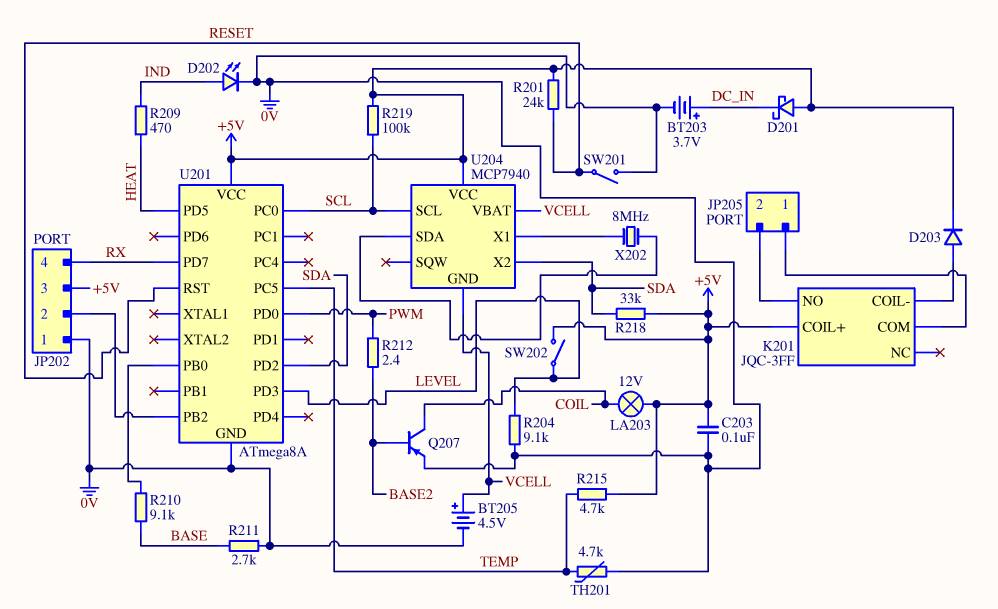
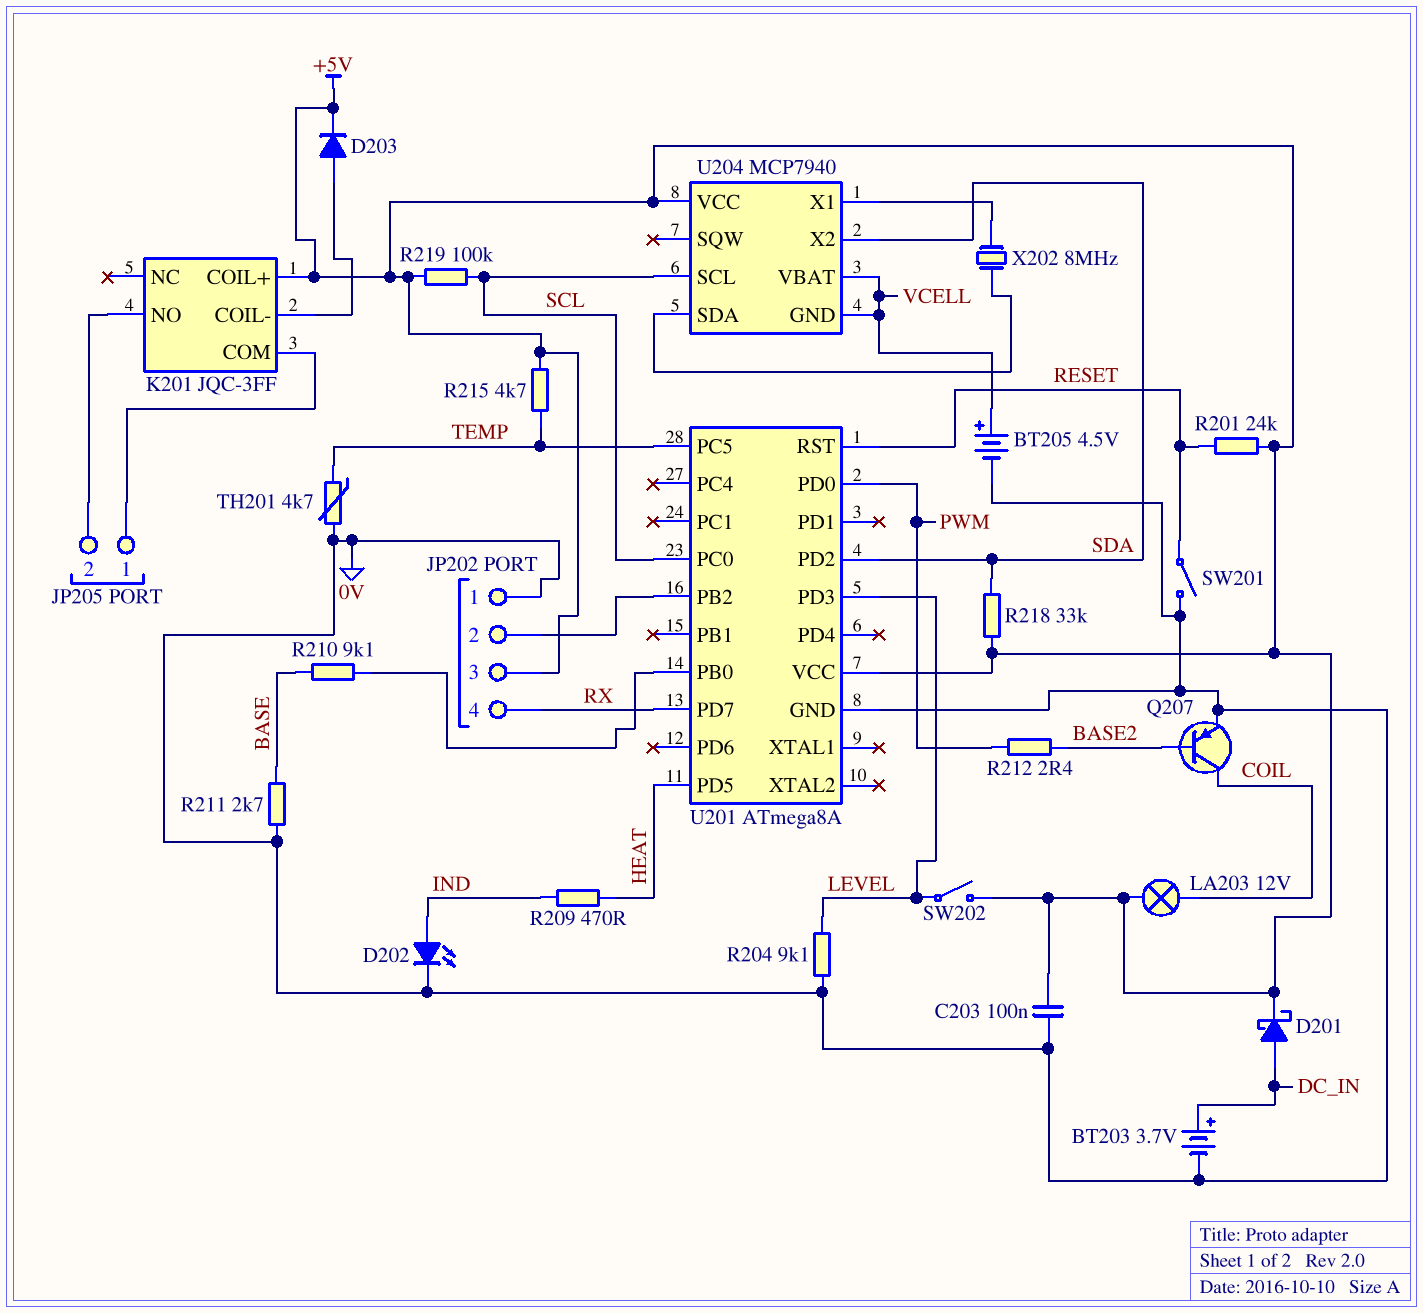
D201: schottky (A +5V, K DC_IN) -> schottky (A DC_IN, K +5V)

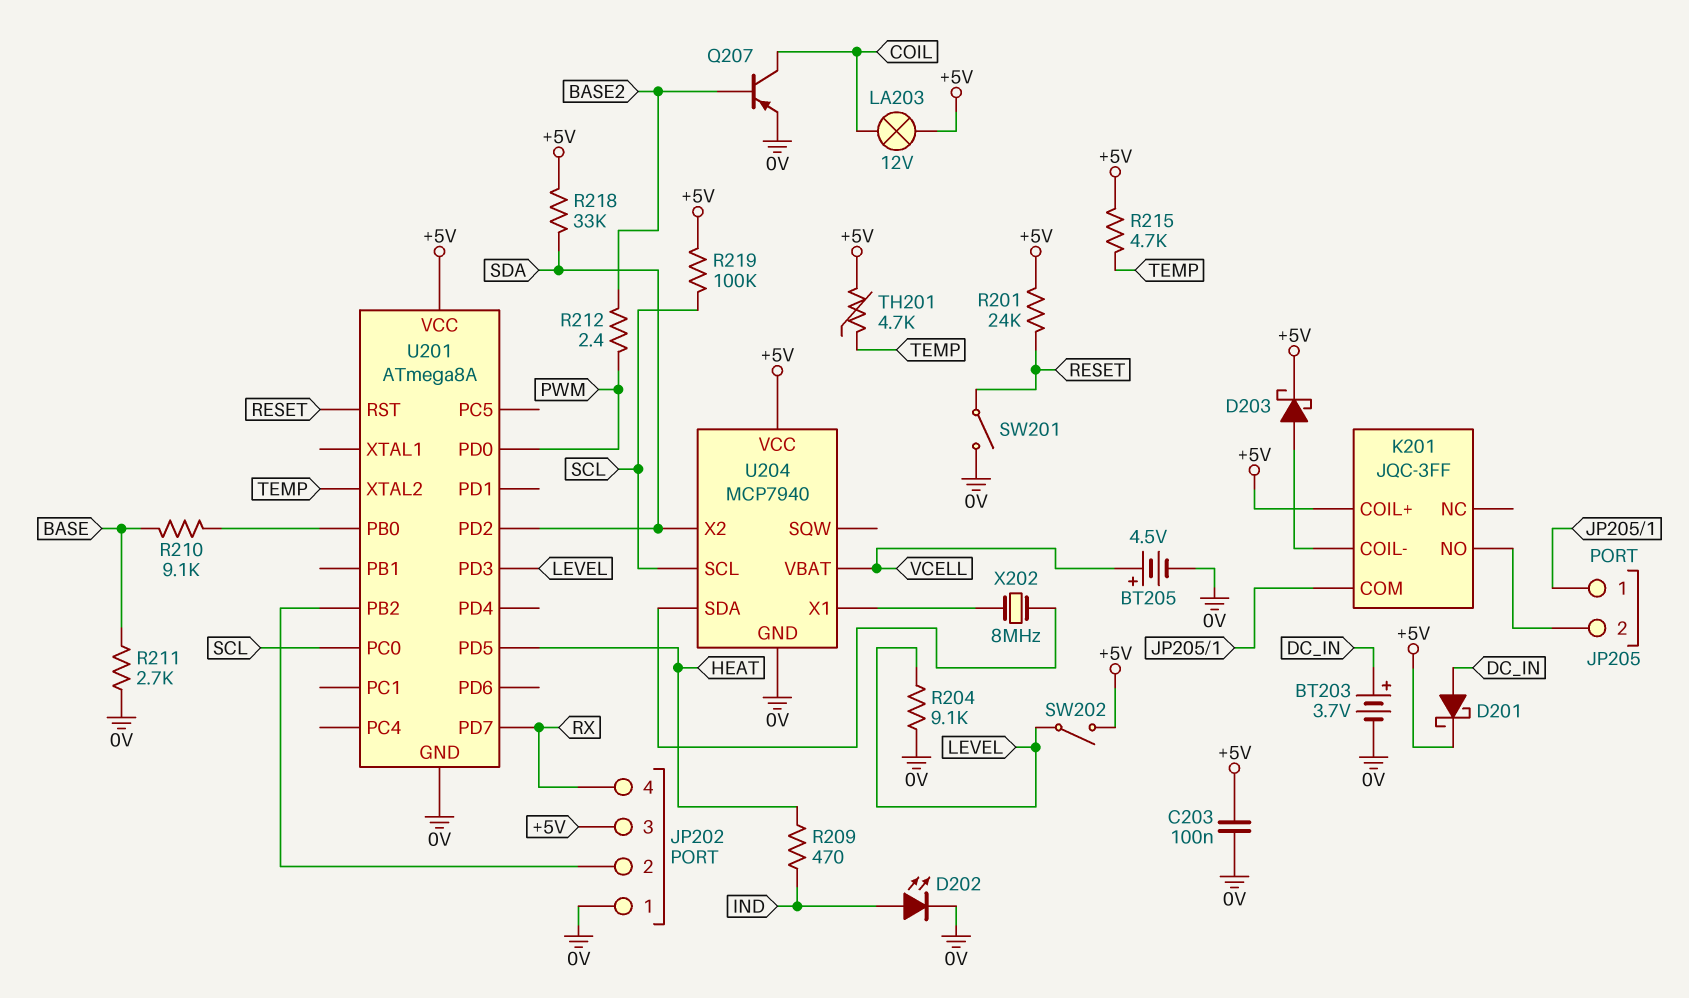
D203: diode (A K201/COIL-, K +5V) -> schottky (A K201/COIL-, K +5V)
TH201: 4.7k (0V, TEMP) -> 4.7k (+5V, TEMP)
U201 pin PC5: TEMP -> none
U201 pin XTAL2: none -> TEMP
U204 pin GND: VCELL -> 0V

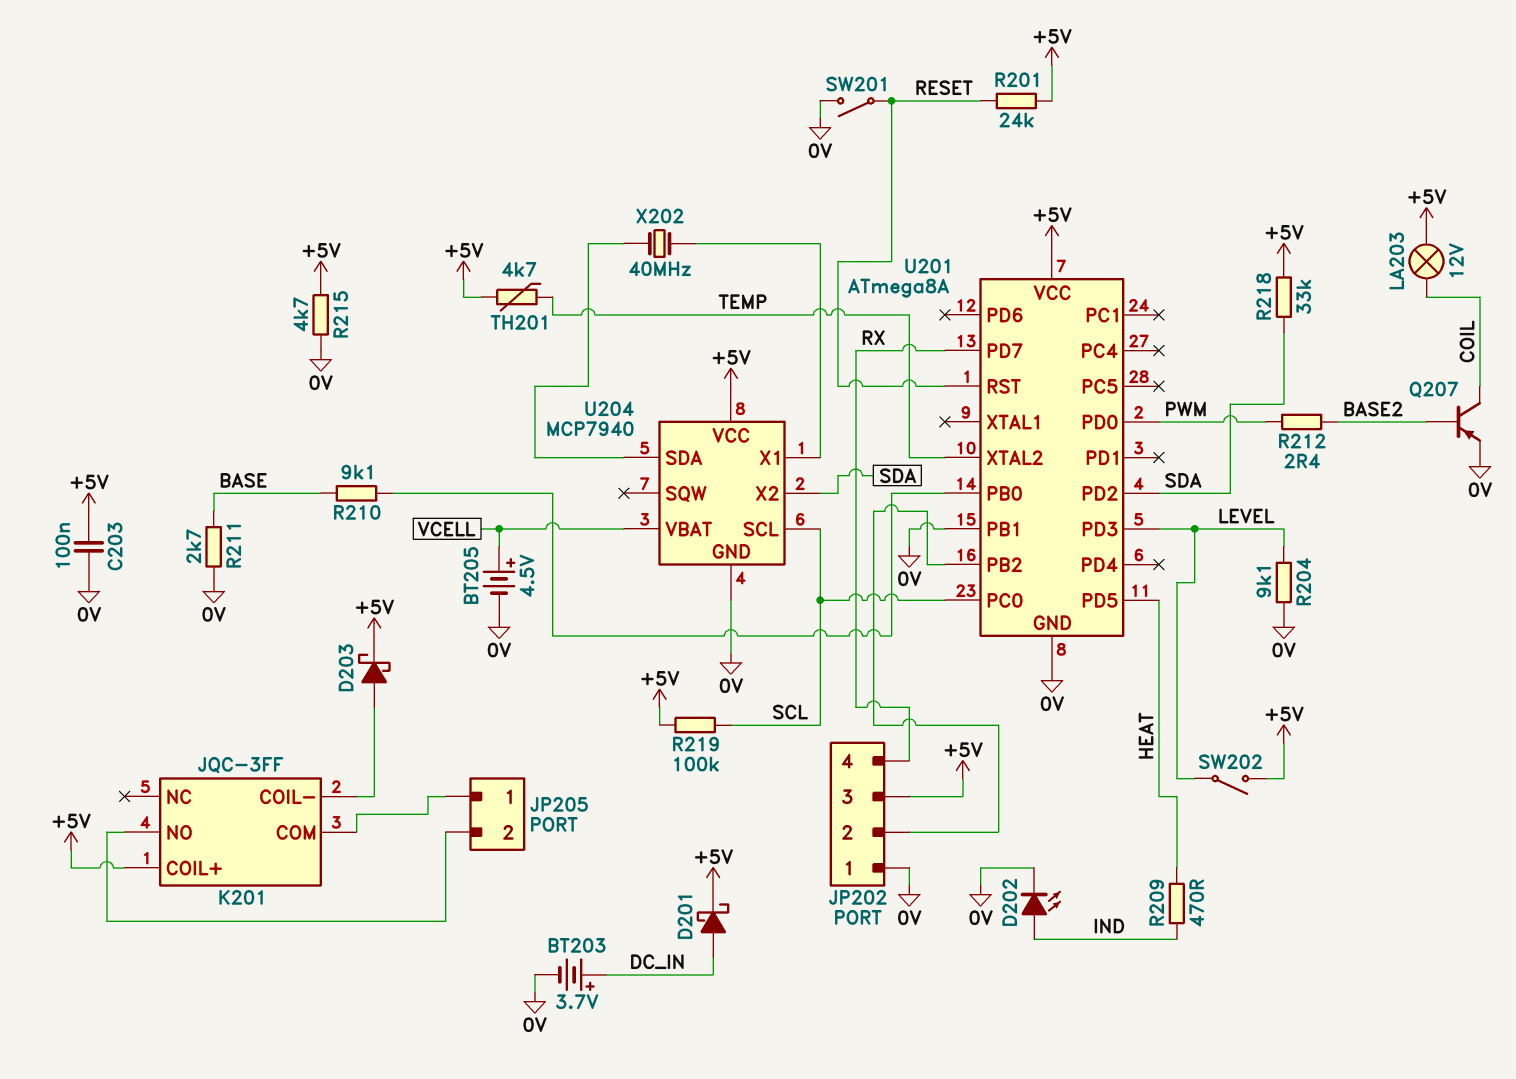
R215: 4.7k (+5V, TEMP) -> 4.7k (+5V, 0V)
U201 pin PB1: none -> 0V
X202: 8MHz (U204/SDA, U204/X1) -> 40MHz (U204/SDA, U204/X1)

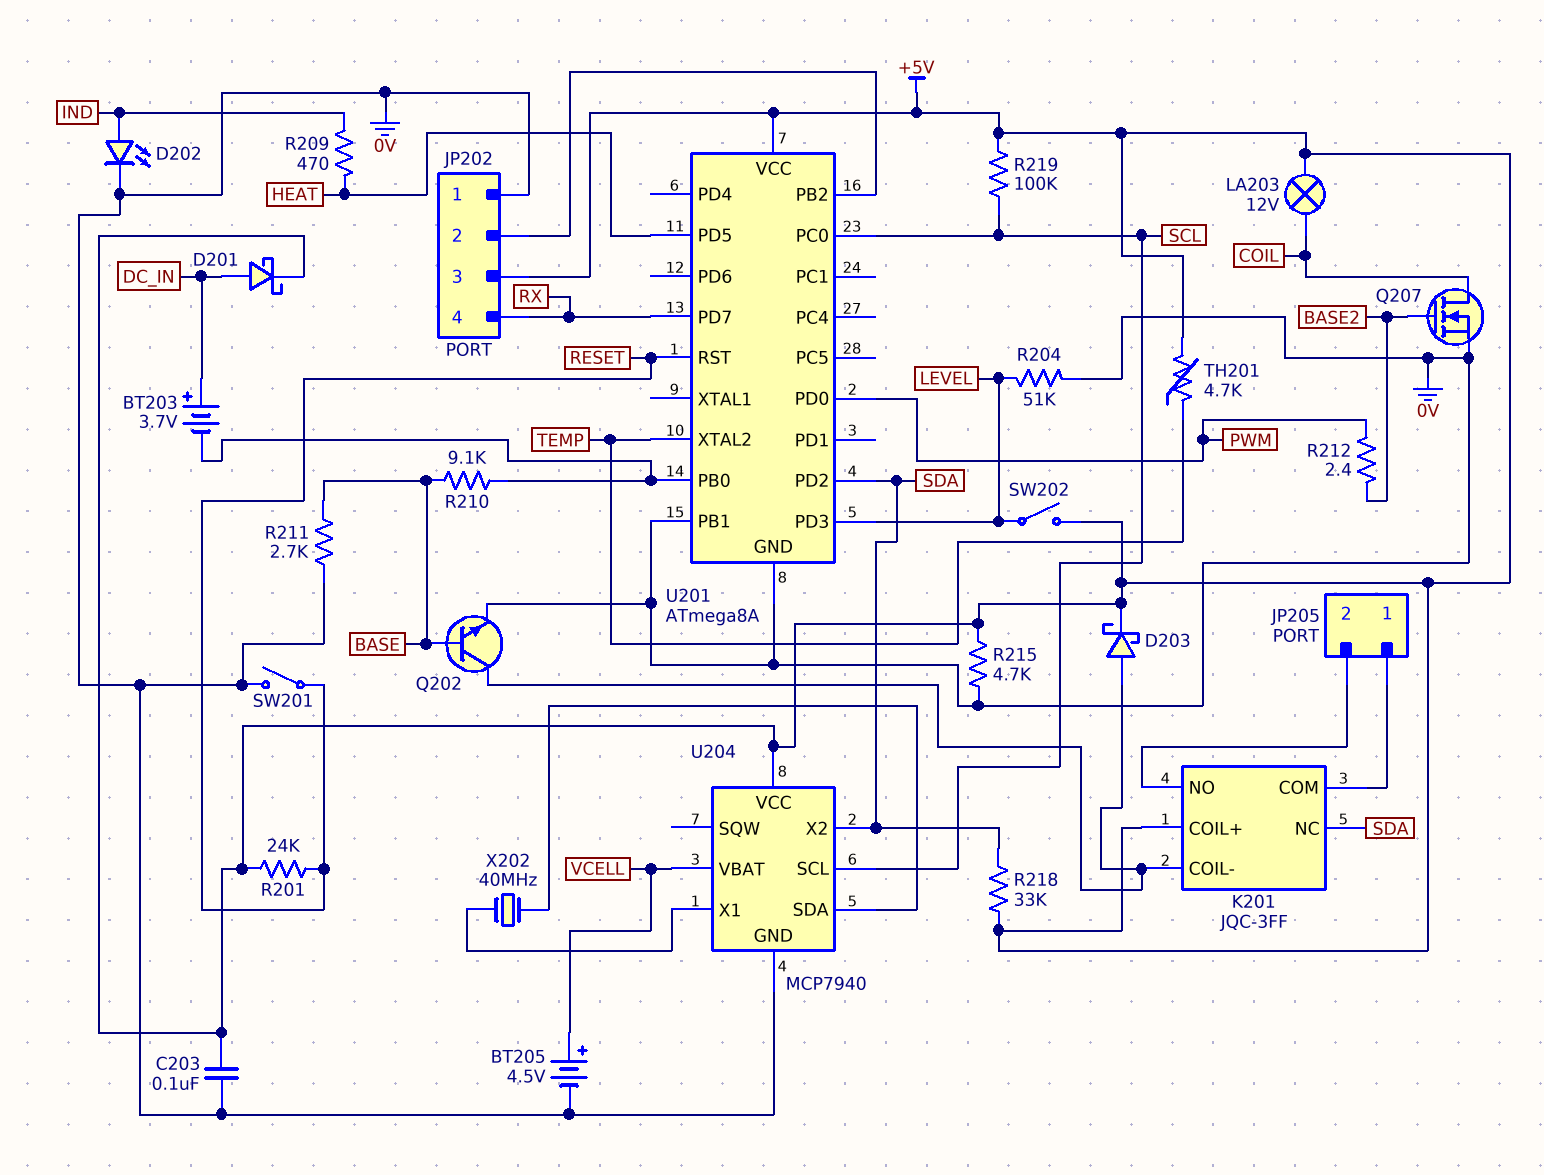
BT203: 3.7V (plus DC_IN, minus 0V) -> 3.7V (plus DC_IN, minus U201/PB0)
K201 pin NC: none -> SDA
Q202: none -> NPN (B BASE, C K201/COIL-, E 0V)
Q207: PNP (B BASE2, C COIL, E 0V) -> NMOS (G BASE2, D COIL, S 0V)
R204: 9.1k (0V, LEVEL) -> 51k (0V, LEVEL)

